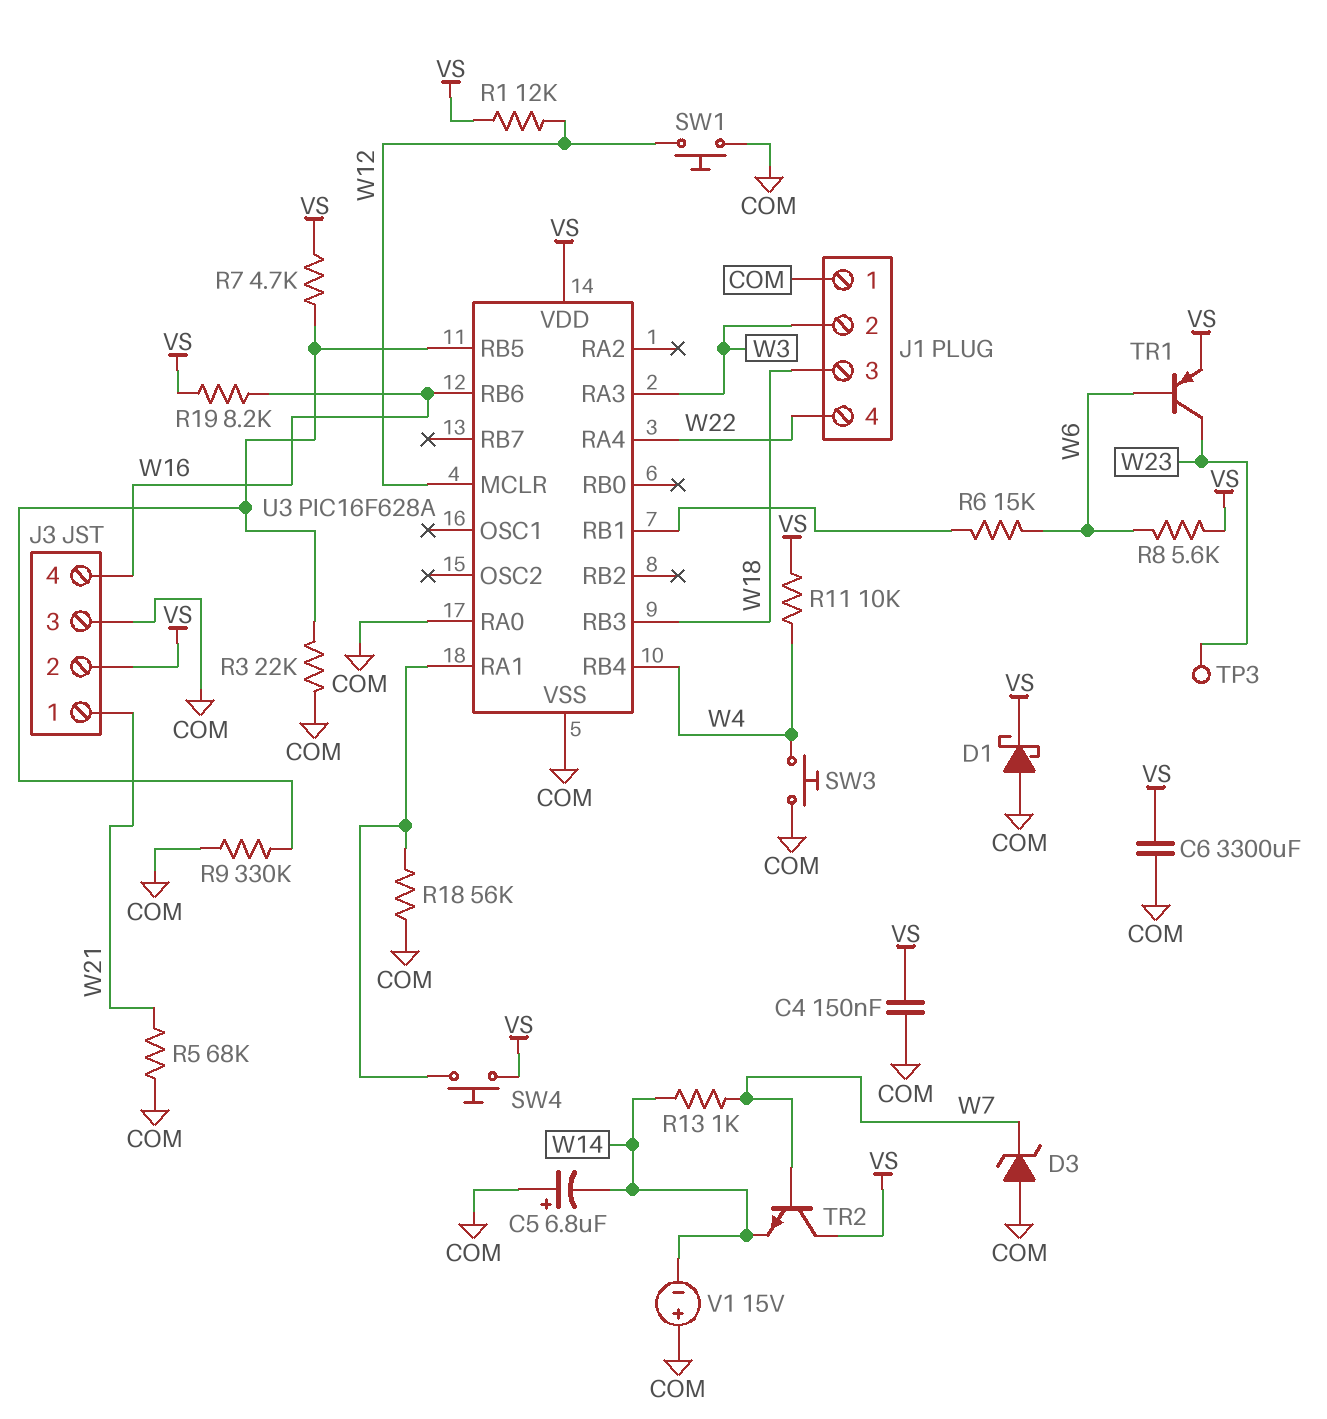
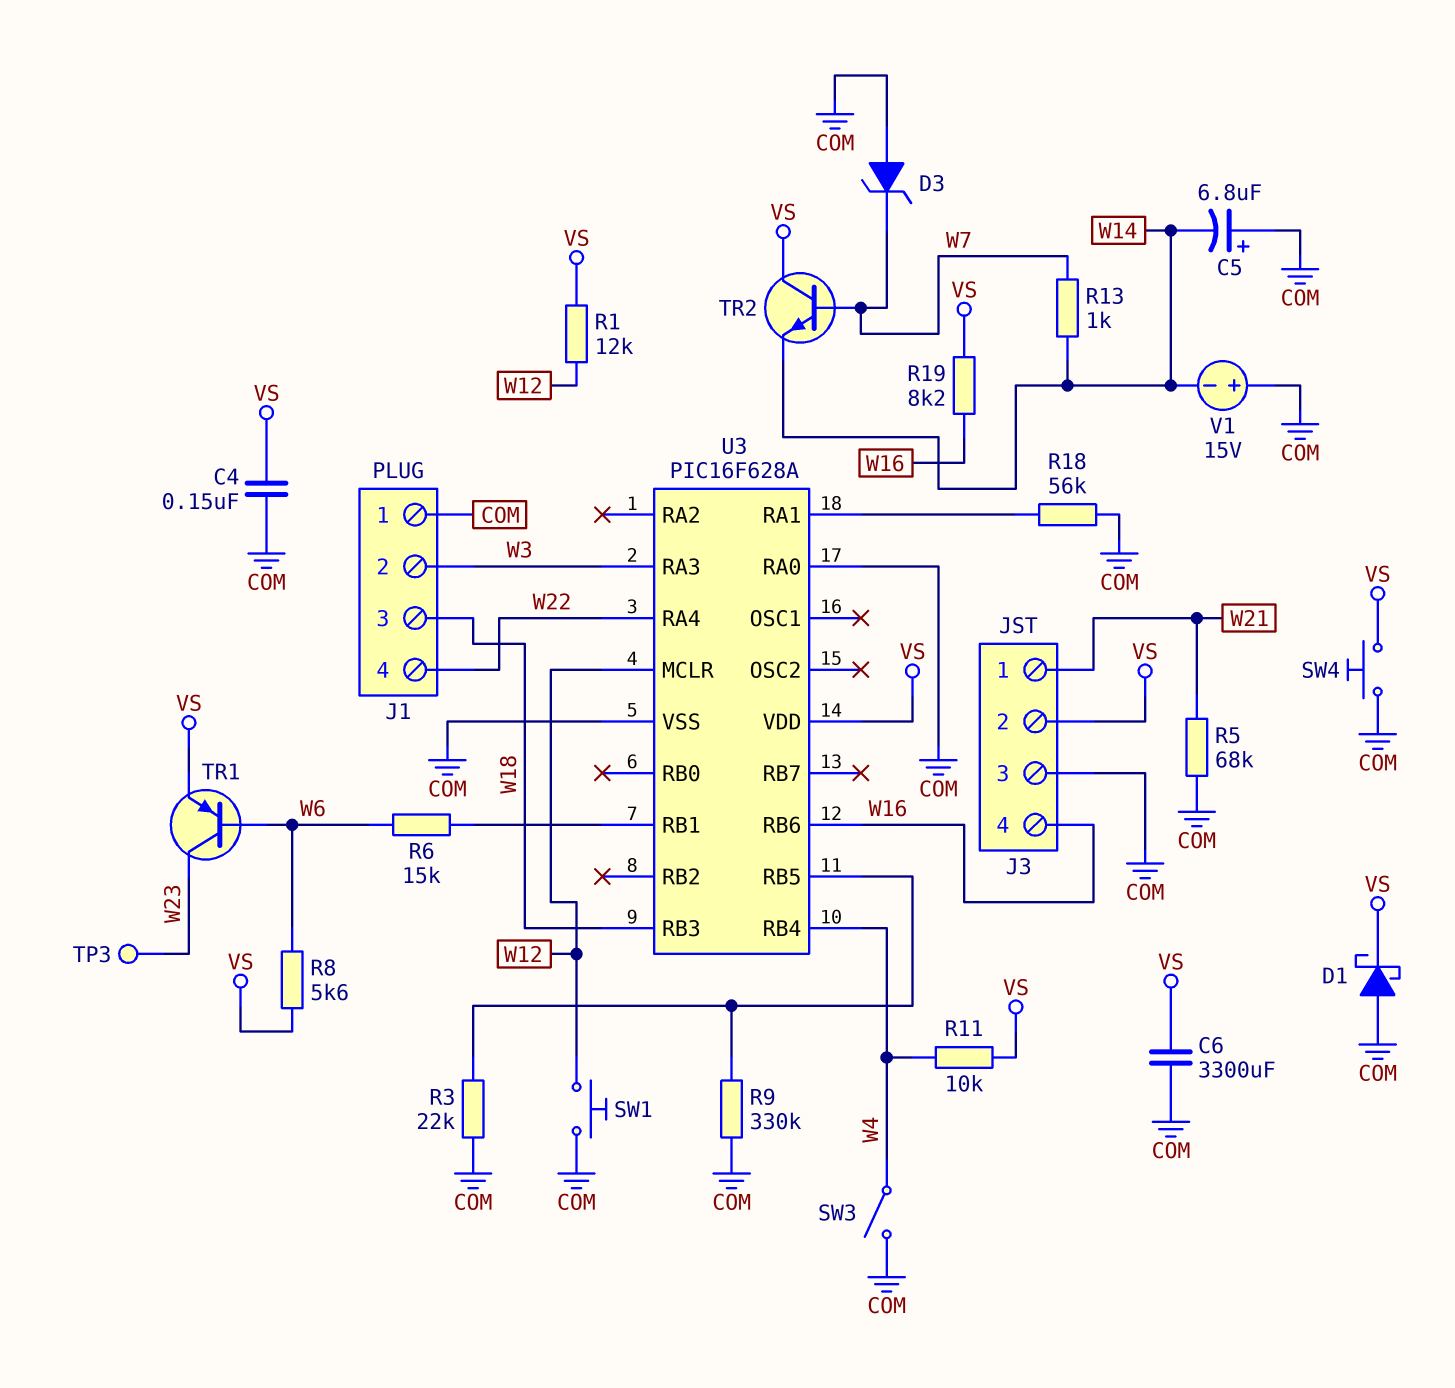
R7: 4.7k (U3/RB5, VS) -> none
SW3: button (COM, W4) -> switch (COM, W4)
SW4: button (U3/RA1, VS) -> button (COM, VS)

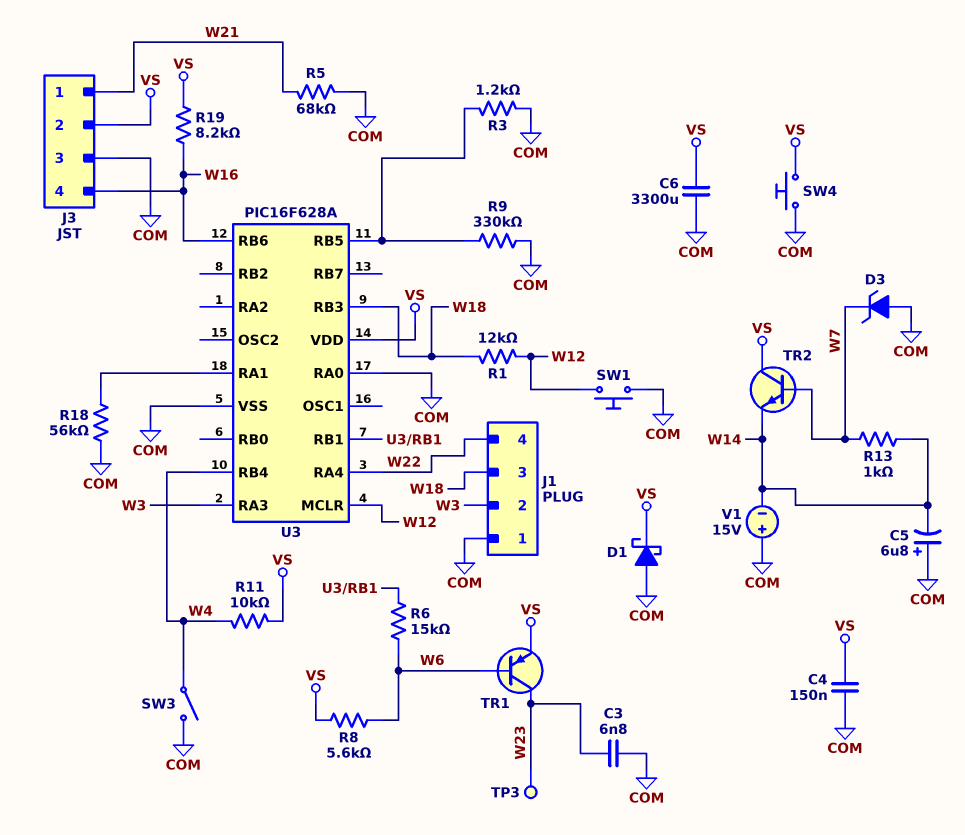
C3: none -> 6.8nF (COM, W23)
R1: 12k (VS, W12) -> 12k (W12, W18)
R3: 22k (COM, U3/RB5) -> 1.2k (COM, U3/RB5)

